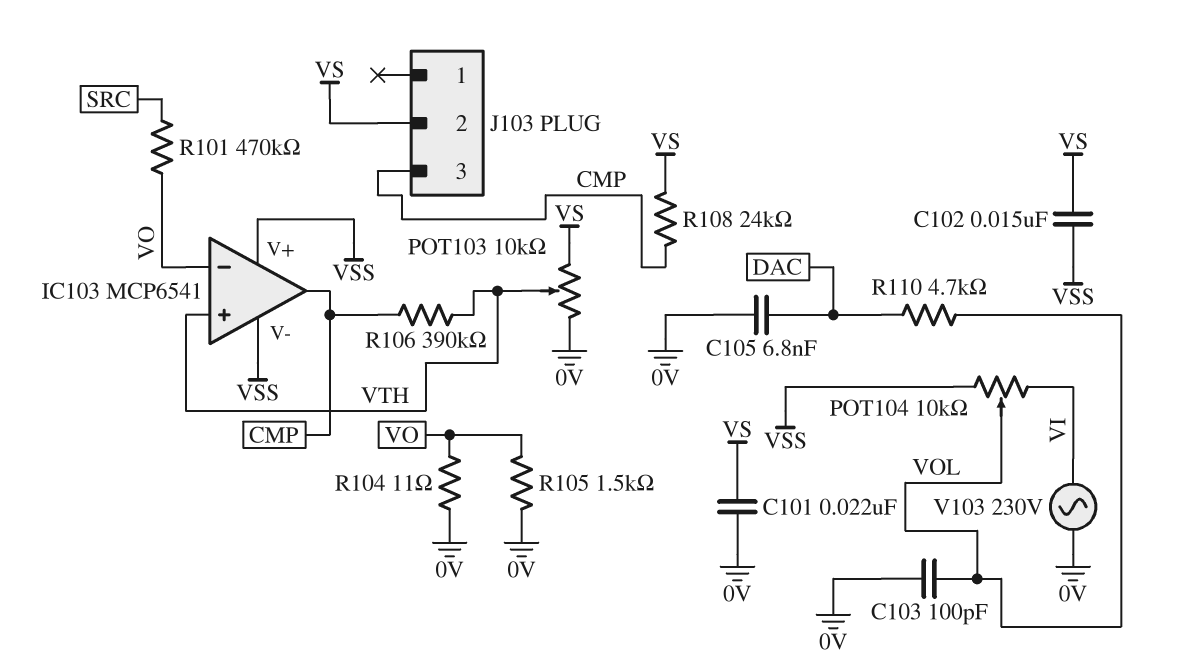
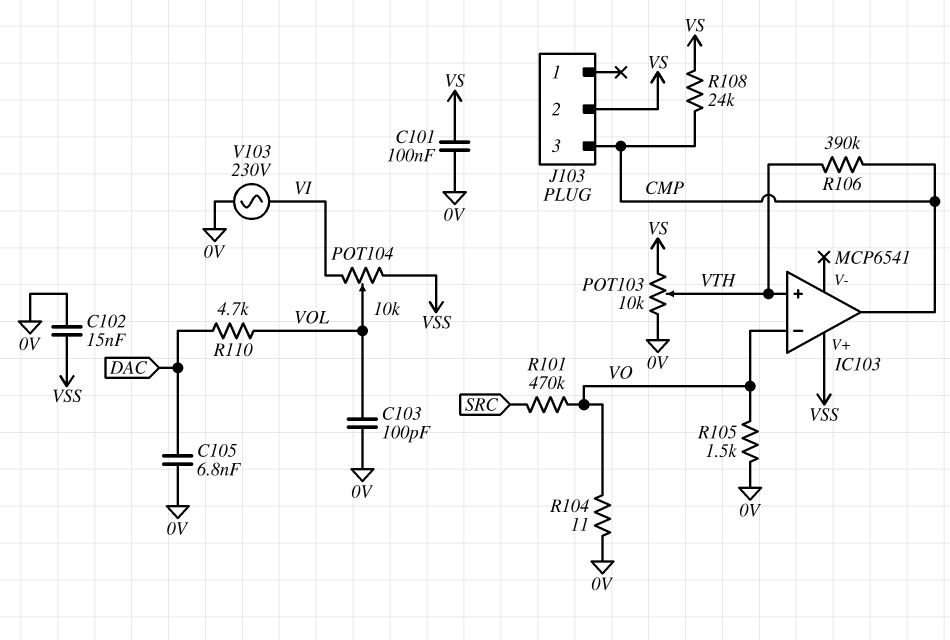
C101: 22nF (0V, VS) -> 100nF (0V, VS)
C102: 15nF (VS, VSS) -> 15nF (0V, VSS)
IC103 pin V-: VSS -> none

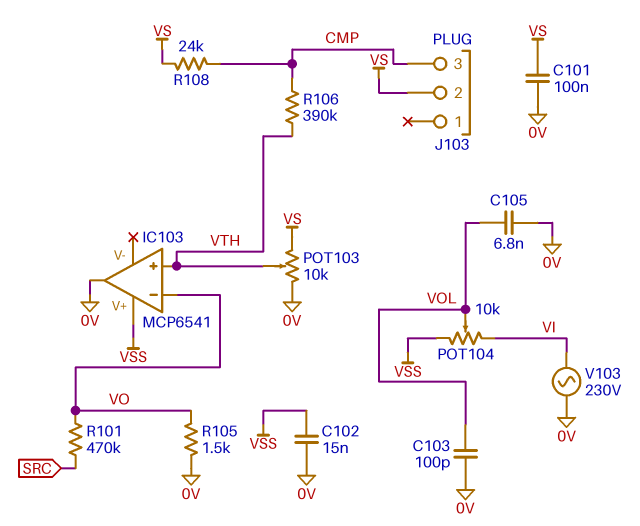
C105: 6.8nF (0V, DAC) -> 6.8nF (0V, VOL)
IC103 pin out: CMP -> 0V
R104: 11 (0V, VO) -> none
R110: 4.7k (DAC, VOL) -> none

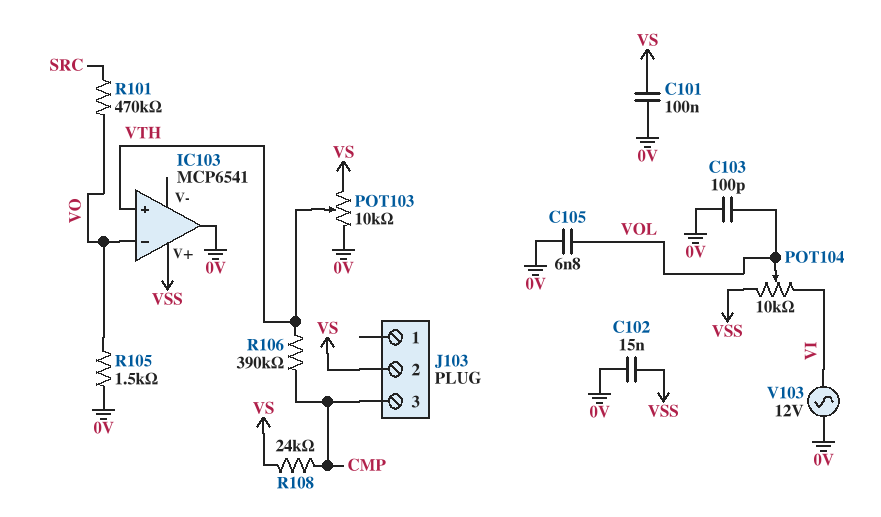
V103: AC 230V (0V, VI) -> AC 12V (0V, VI)

